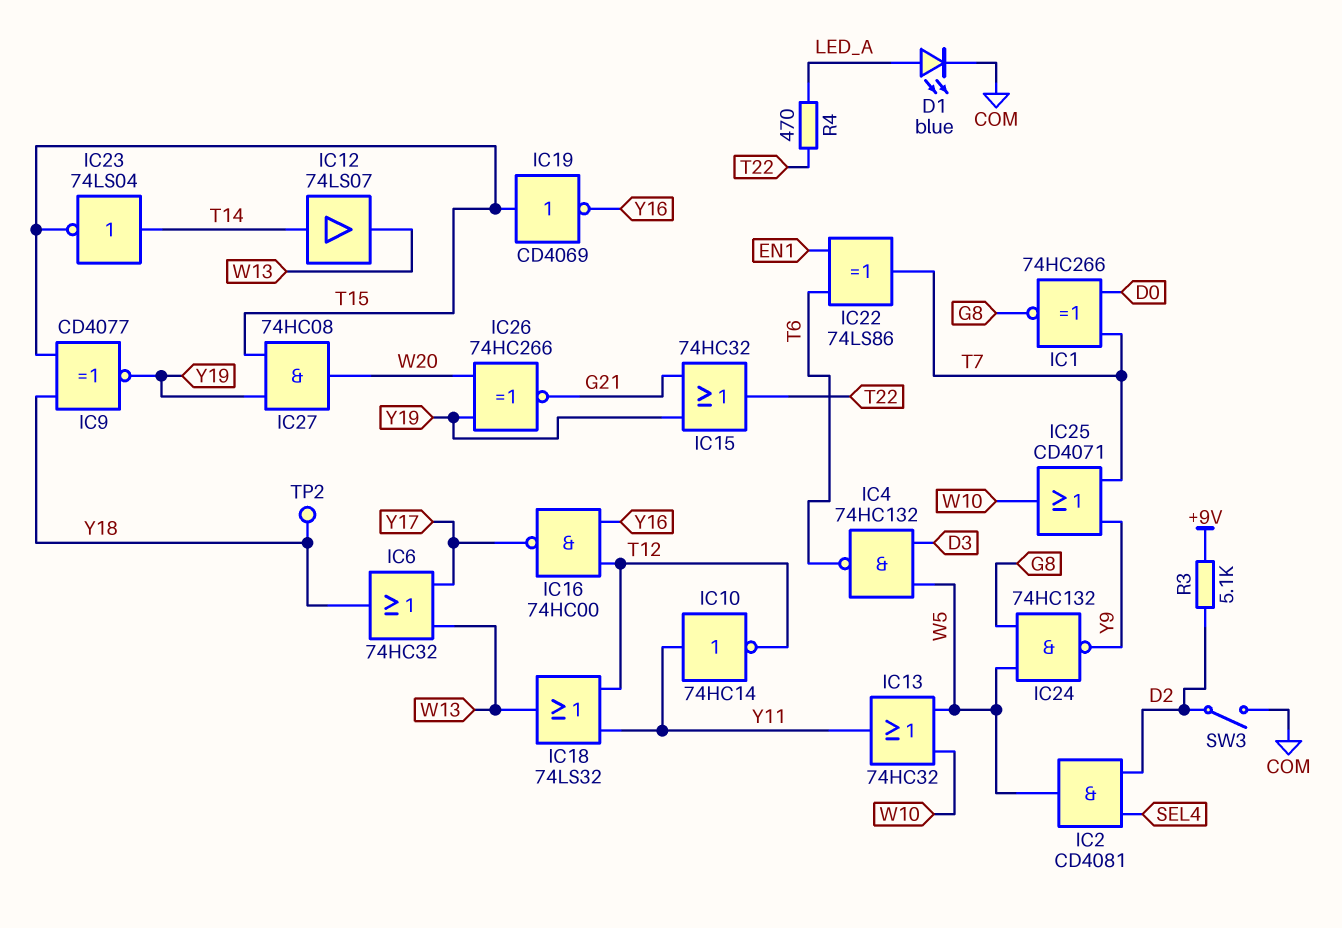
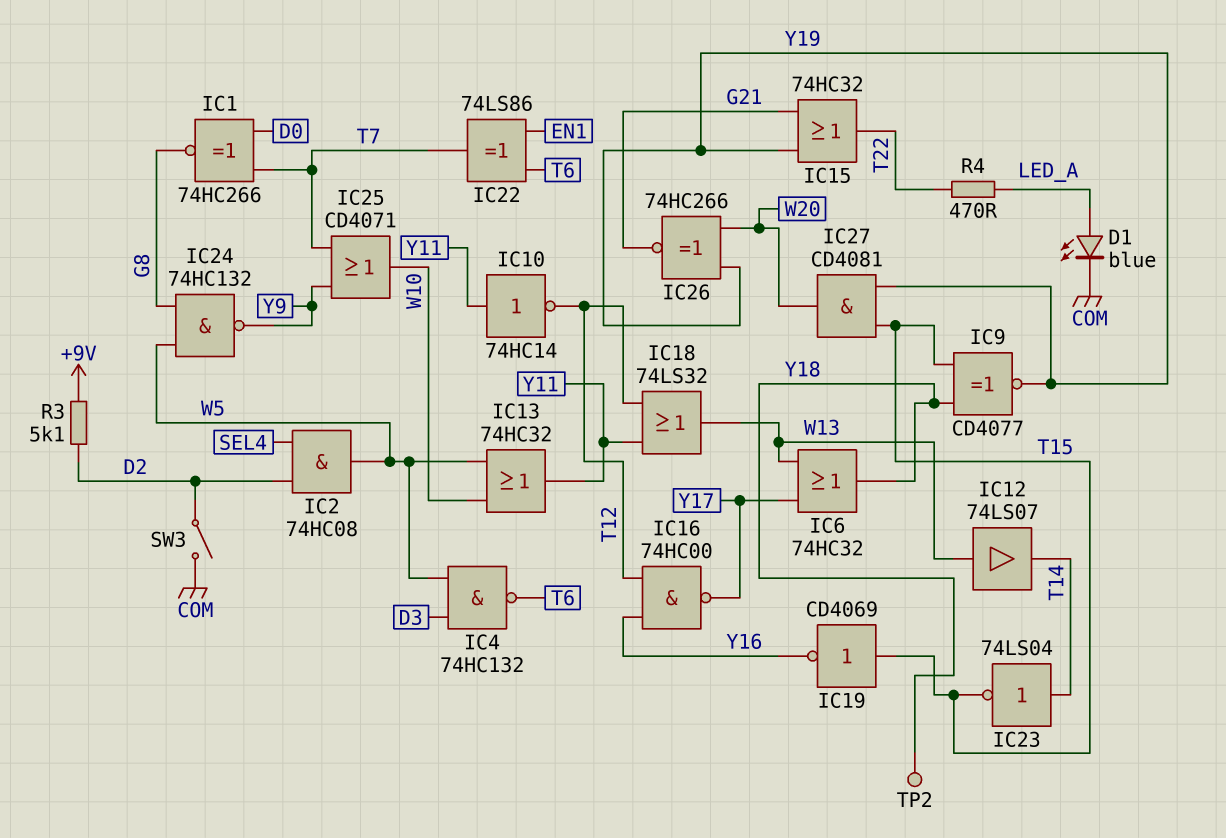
IC2: AND CD4081 (in D2, in SEL4, out W5) -> AND 74HC08 (in D2, in SEL4, out W5)
IC12: buffer 74LS07 (in T14, out W13) -> buffer 74LS07 (in W13, out T14)
IC27: AND 74HC08 (in T15, in Y19, out W20) -> AND CD4081 (in T15, in Y19, out W20)

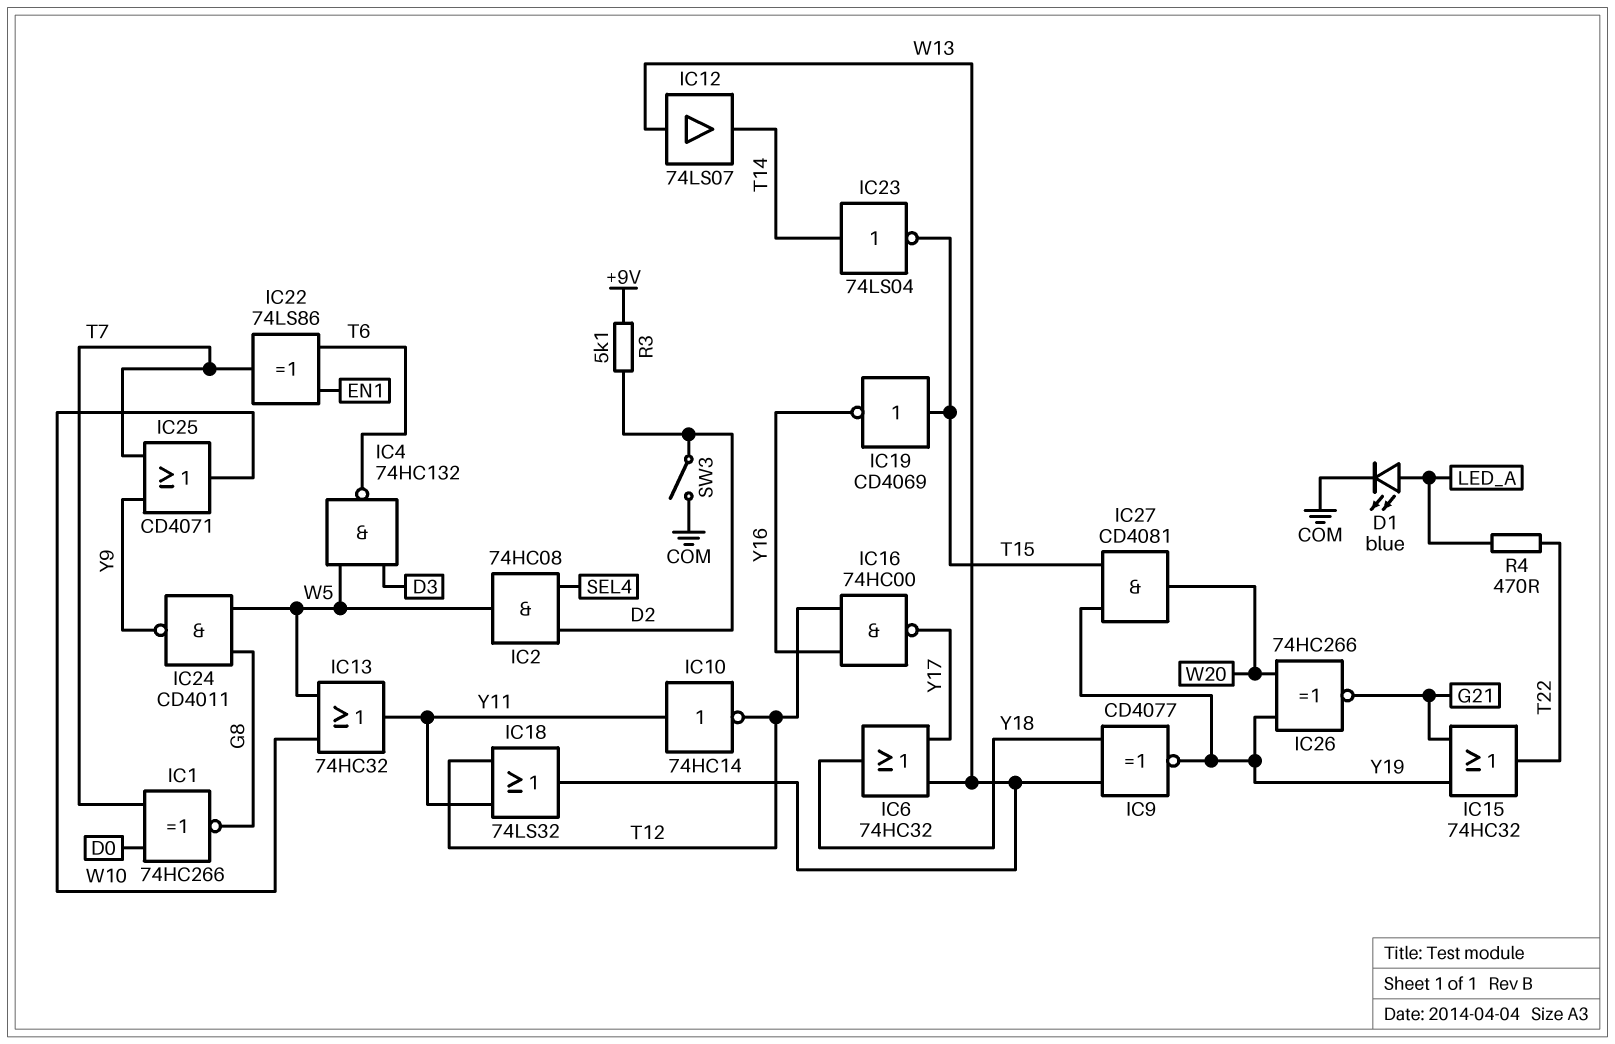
IC9: XNOR CD4077 (in T15, in Y18, out Y19) -> XNOR CD4077 (in W13, in Y18, out Y19)
IC24: NAND 74HC132 (in G8, in W5, out Y9) -> NAND CD4011 (in G8, in W5, out Y9)
TP2: test point (Y18) -> none

